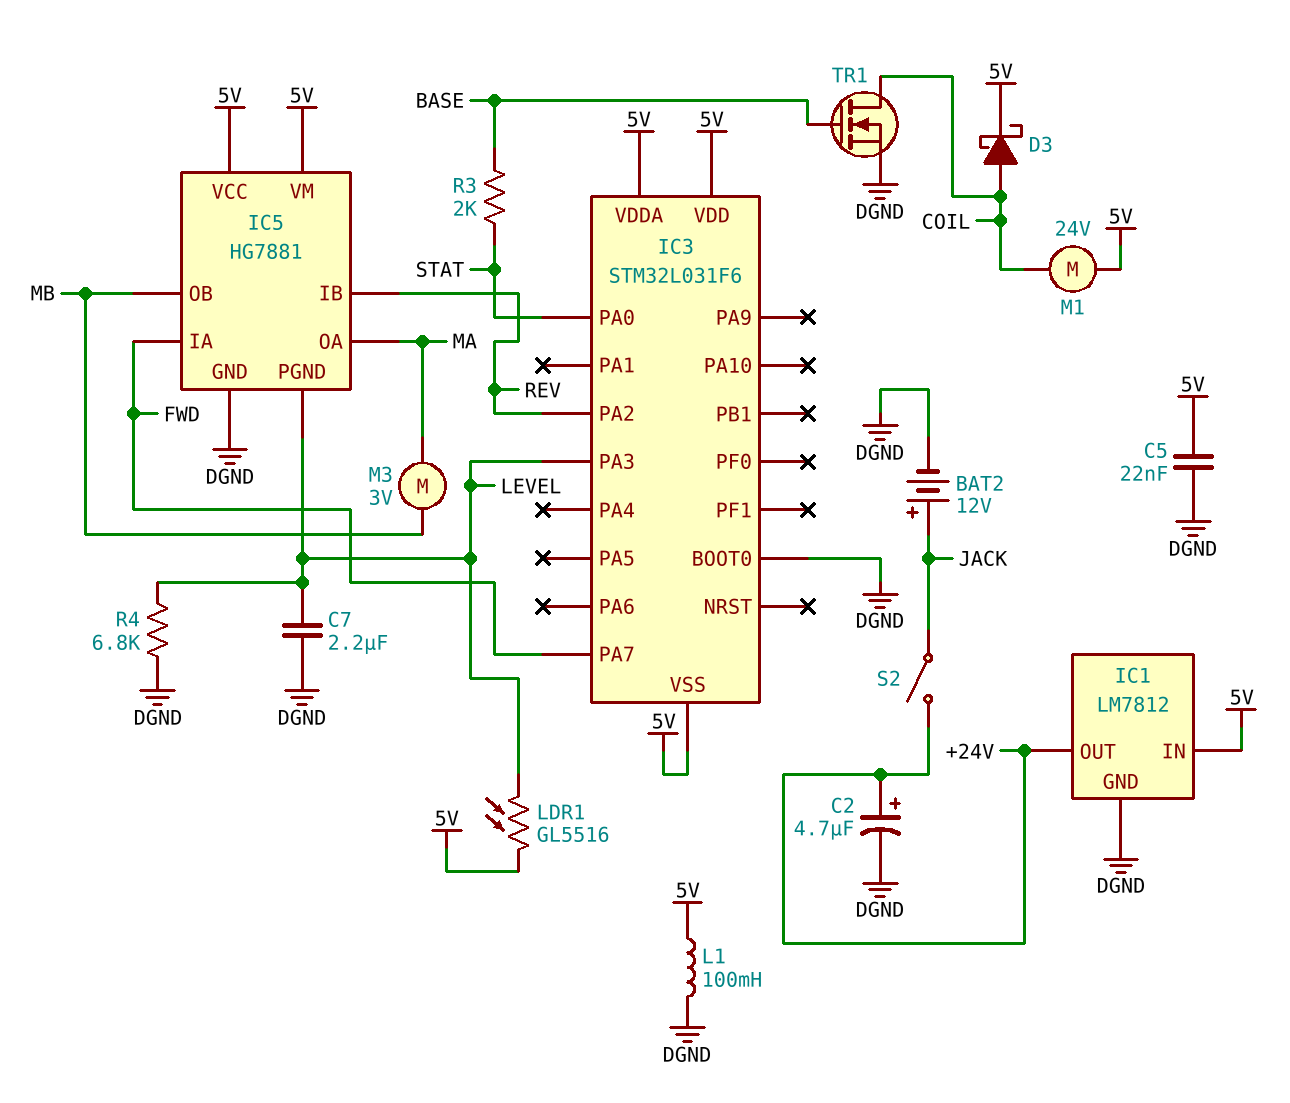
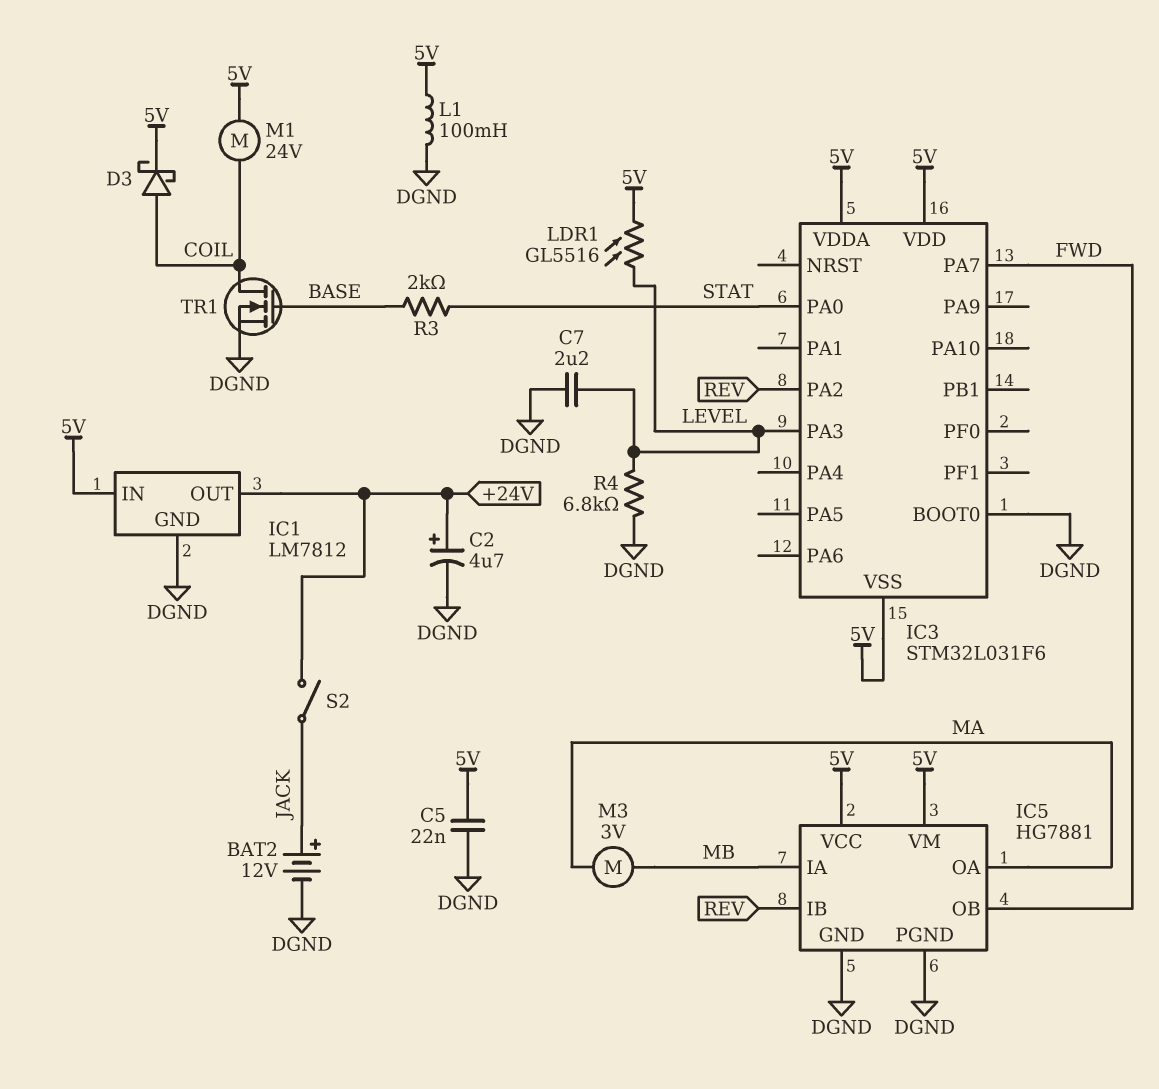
IC5 pin IA: FWD -> MB
IC5 pin OB: MB -> FWD
IC5 pin PGND: LEVEL -> DGND

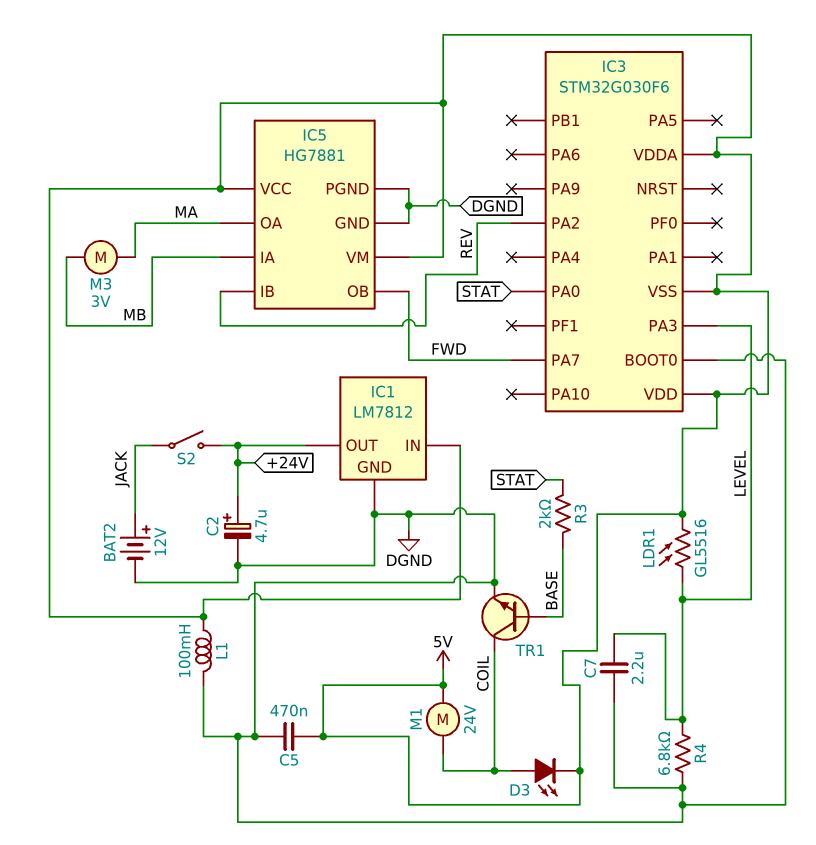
C5: 22nF (5V, DGND) -> 470nF (5V, DGND)
D3: schottky (A COIL, K 5V) -> LED (A COIL, K 5V)
IC3: STM32L031F6 -> STM32G030F6
TR1: NMOS (G BASE, D COIL, S DGND) -> NPN (B BASE, C COIL, E DGND)

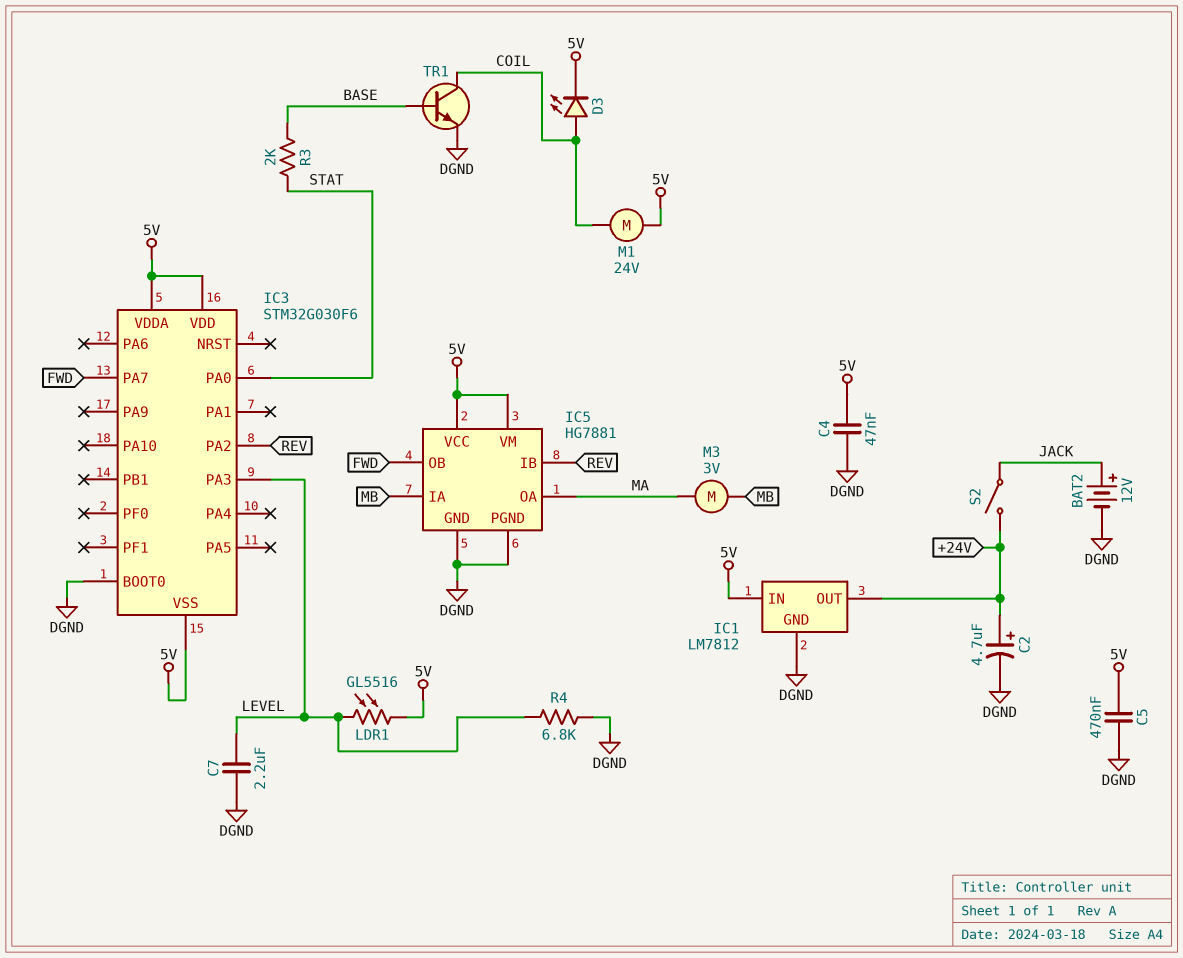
C4: none -> 47nF (5V, DGND)
L1: 100mH (5V, DGND) -> none

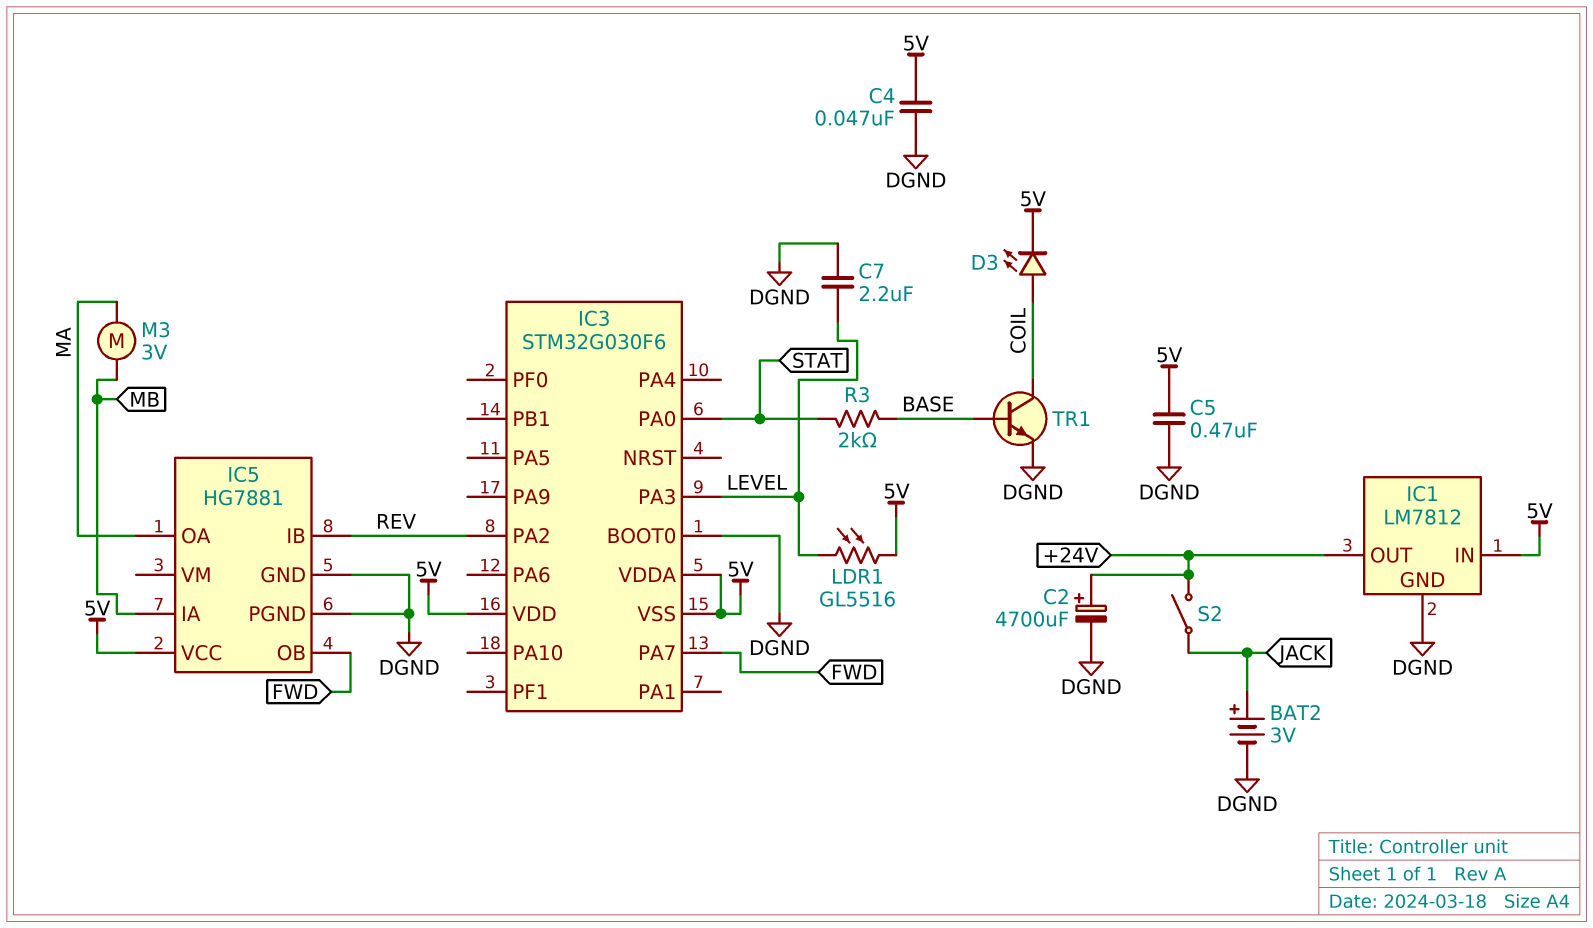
BAT2: 12V (plus JACK, minus DGND) -> 3V (plus JACK, minus DGND)
C2: 4.7uF (plus +24V, minus DGND) -> 4700uF (plus +24V, minus DGND)
IC5 pin VM: 5V -> none
M1: motor 24V (5V, COIL) -> none
R4: 6.8k (DGND, LEVEL) -> none

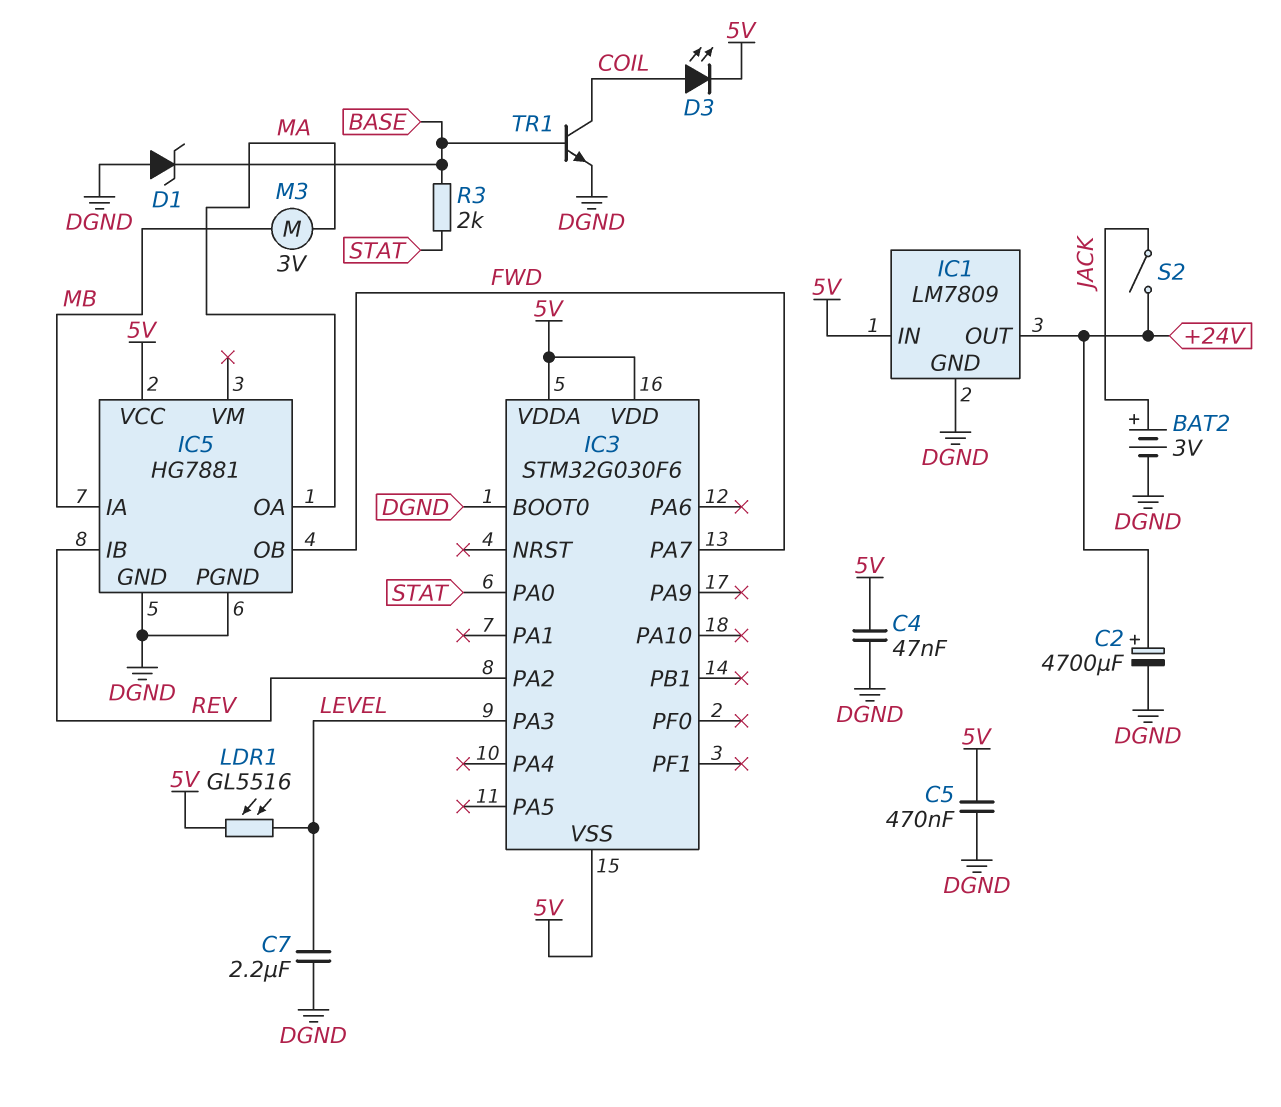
D1: none -> zener (A DGND, K BASE)
IC1: LM7812 -> LM7809

